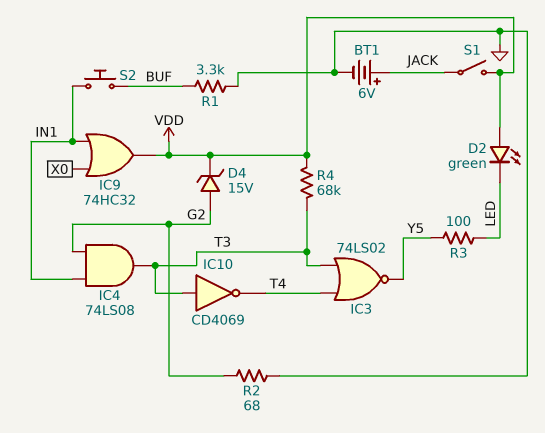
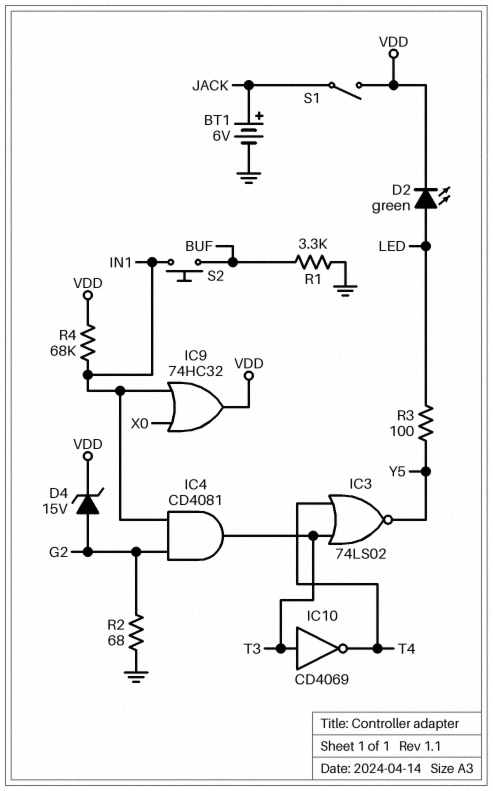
D2: LED green (A VDD, K LED) -> LED green (A LED, K VDD)
IC4: AND 74LS08 (in G2, in IN1, out T3) -> AND CD4081 (in G2, in IN1, out T3)
R4: 68k (T3, VDD) -> 68k (IN1, VDD)

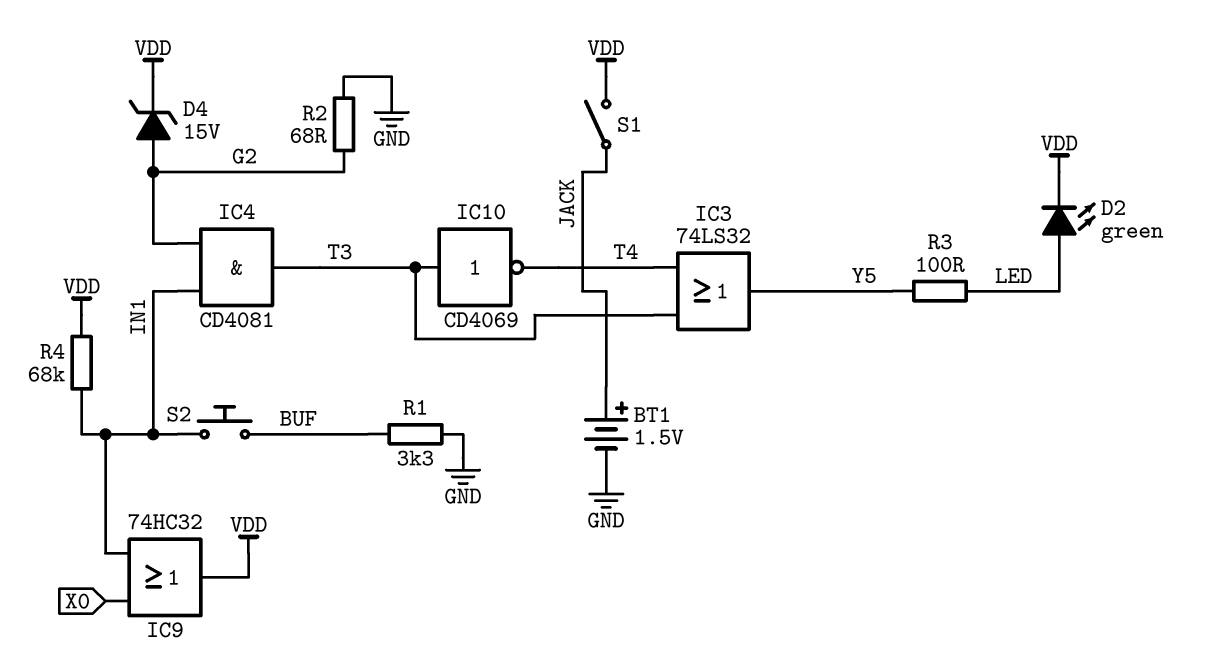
BT1: 6V (plus JACK, minus GND) -> 1.5V (plus JACK, minus GND)
IC3: NOR 74LS02 (in T3, in T4, out Y5) -> OR 74LS32 (in T3, in T4, out Y5)

